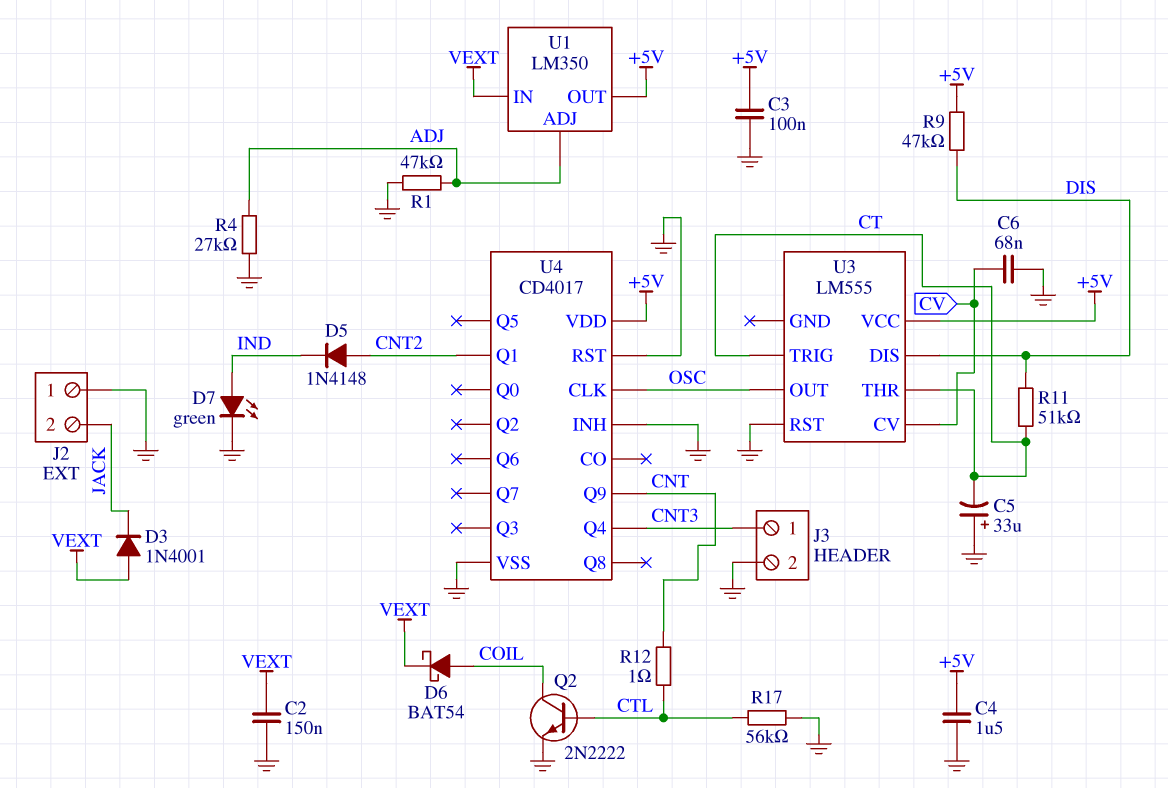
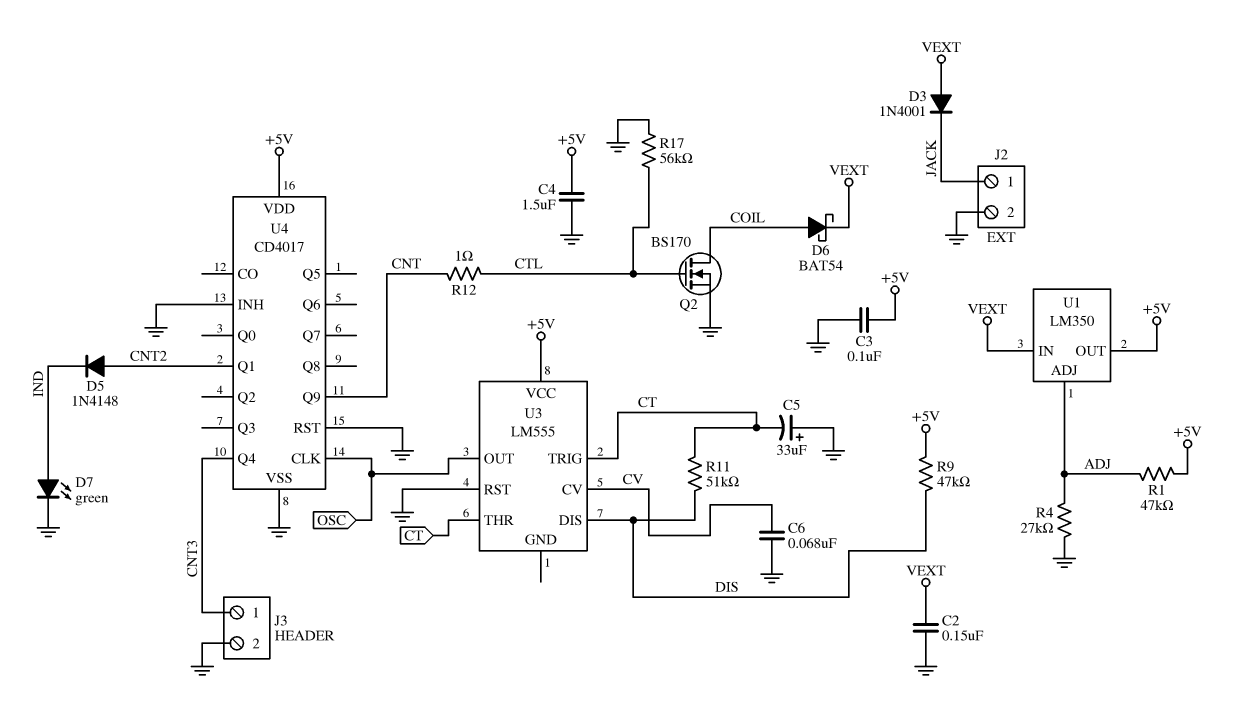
J2 pin 1: GND -> JACK
J2 pin 2: JACK -> GND
Q2: NPN 2N2222 (B CTL, C COIL, E GND) -> NMOS BS170 (G CTL, D COIL, S GND)
R1: 47k (ADJ, GND) -> 47k (+5V, ADJ)

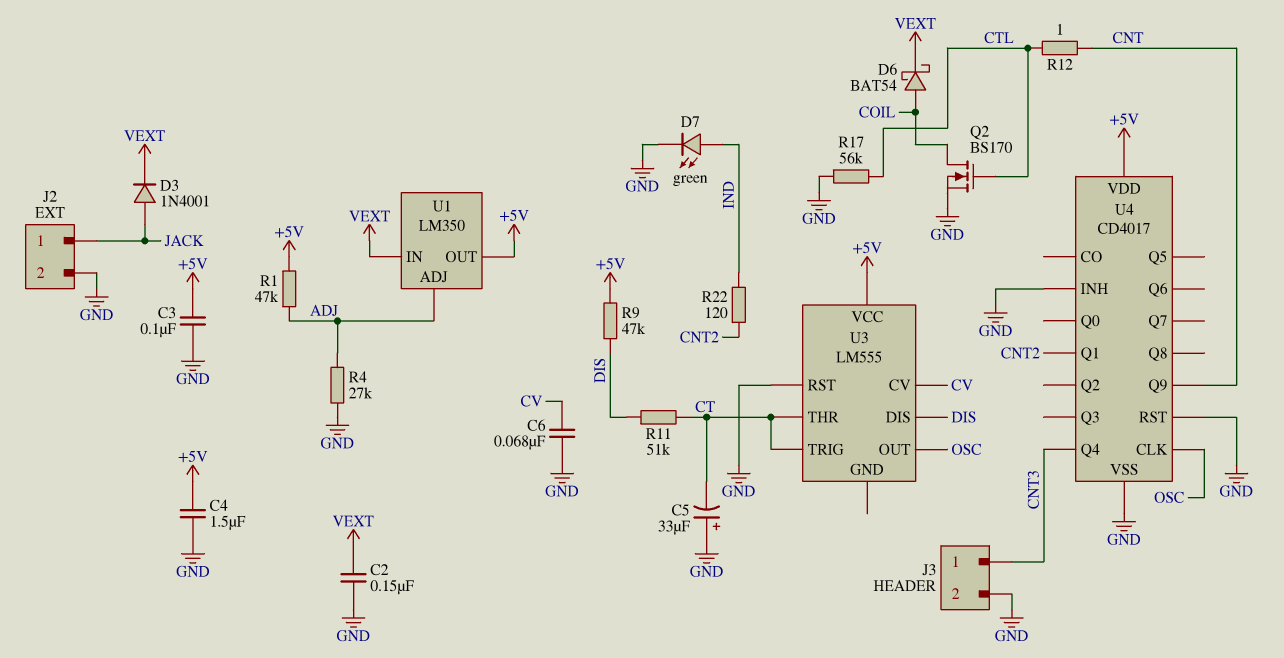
D3: diode 1N4001 (A VEXT, K JACK) -> diode 1N4001 (A JACK, K VEXT)
D5: diode 1N4148 (A CNT2, K IND) -> none
R22: none -> 120 (CNT2, IND)

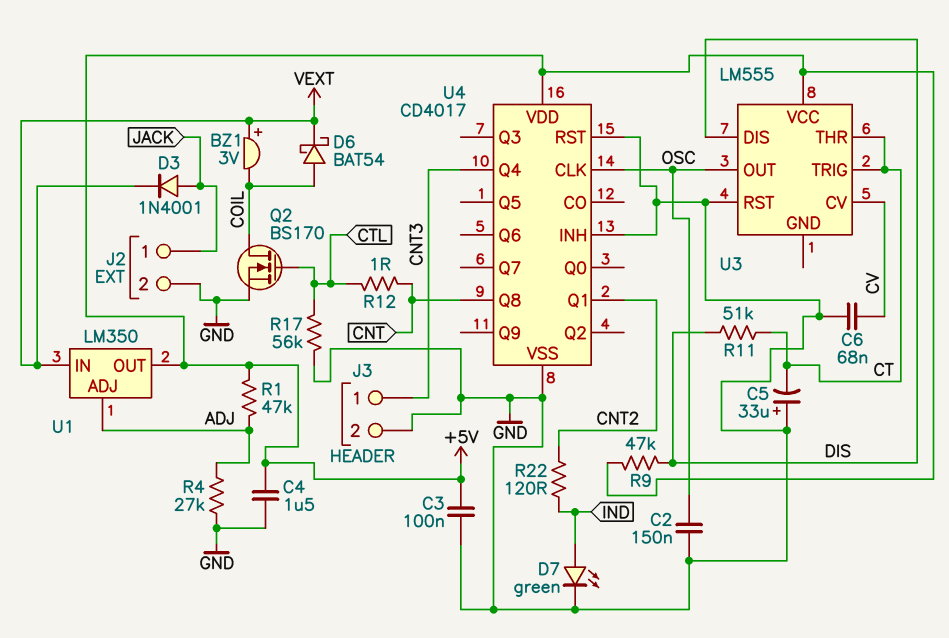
BZ1: none -> buzzer 3V (plus VEXT, minus COIL)
C2: 150nF (GND, VEXT) -> 150nF (GND, OSC)
U4 pin Q8: none -> CNT
U4 pin Q9: CNT -> none

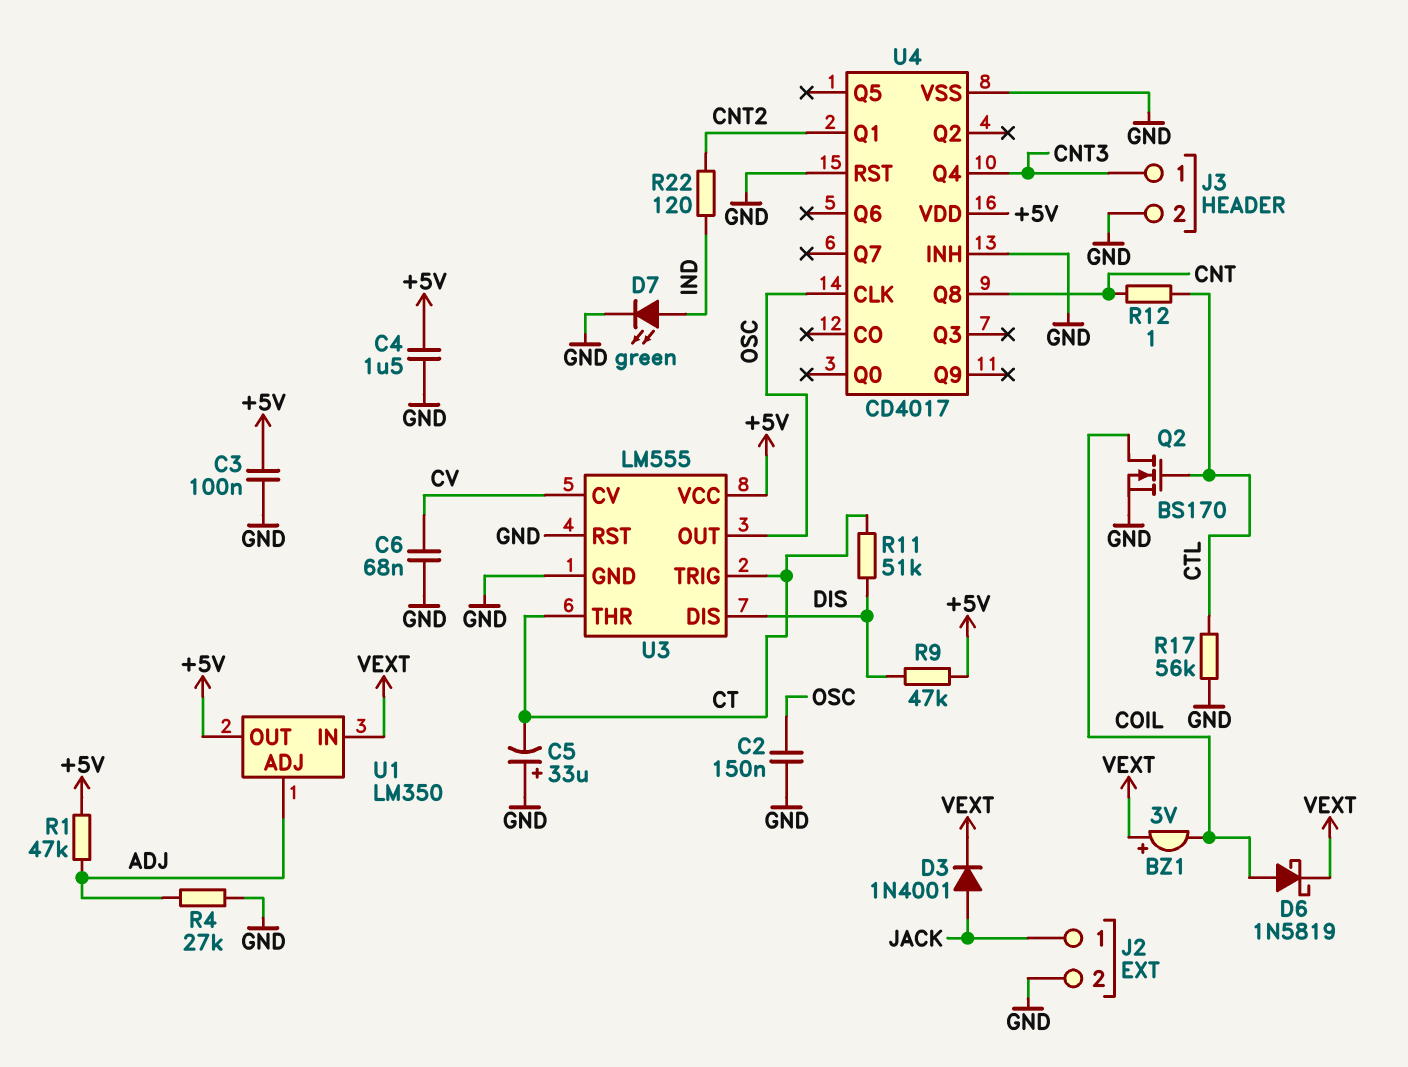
D6: schottky BAT54 (A COIL, K VEXT) -> schottky 1N5819 (A COIL, K VEXT)
U3 pin GND: none -> GND

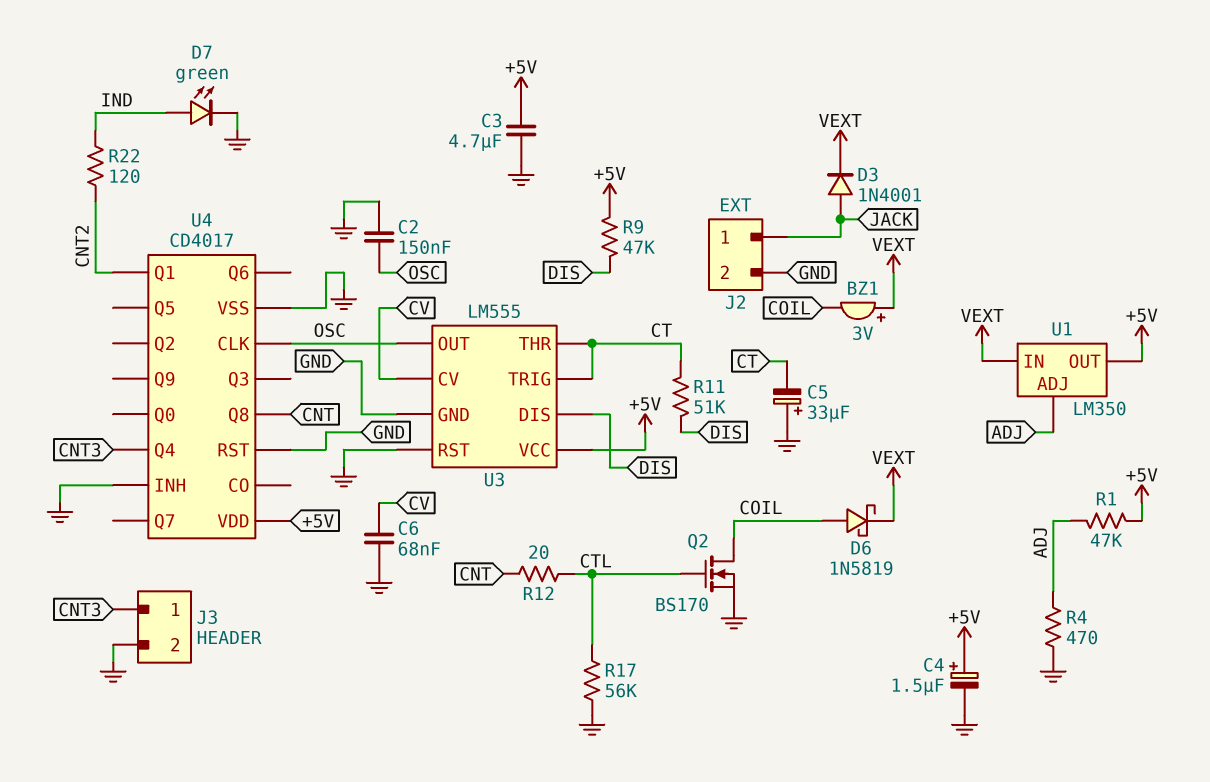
C3: 100nF (+5V, GND) -> 4.7uF (+5V, GND)
C4: 1.5uF (+5V, GND) -> 1.5uF (plus +5V, minus GND)
R4: 27k (ADJ, GND) -> 470 (ADJ, GND)
R12: 1 (CNT, CTL) -> 20 (CNT, CTL)

